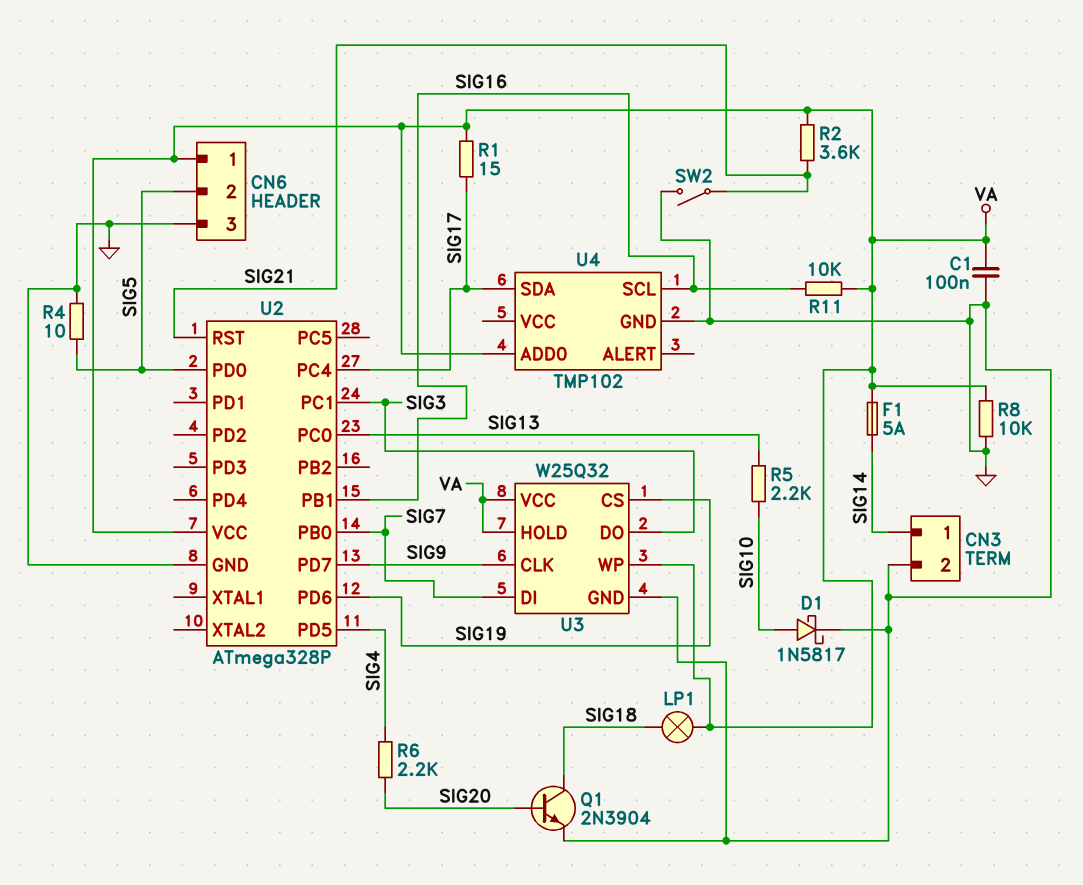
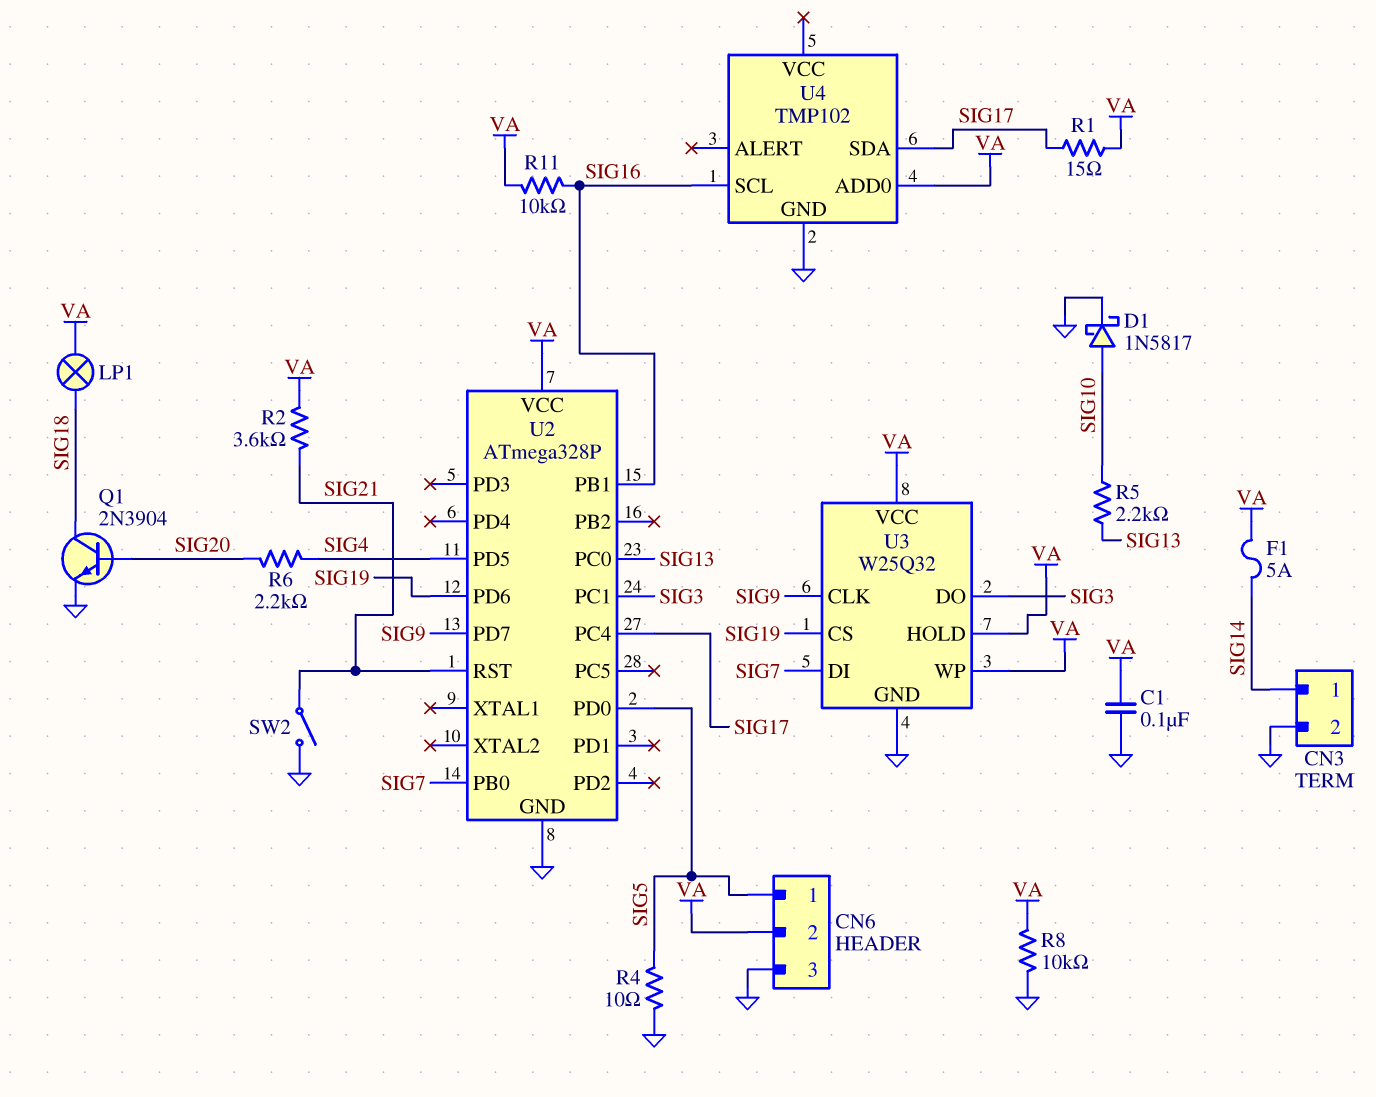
CN6 pin 1: VA -> SIG5
CN6 pin 2: SIG5 -> VA

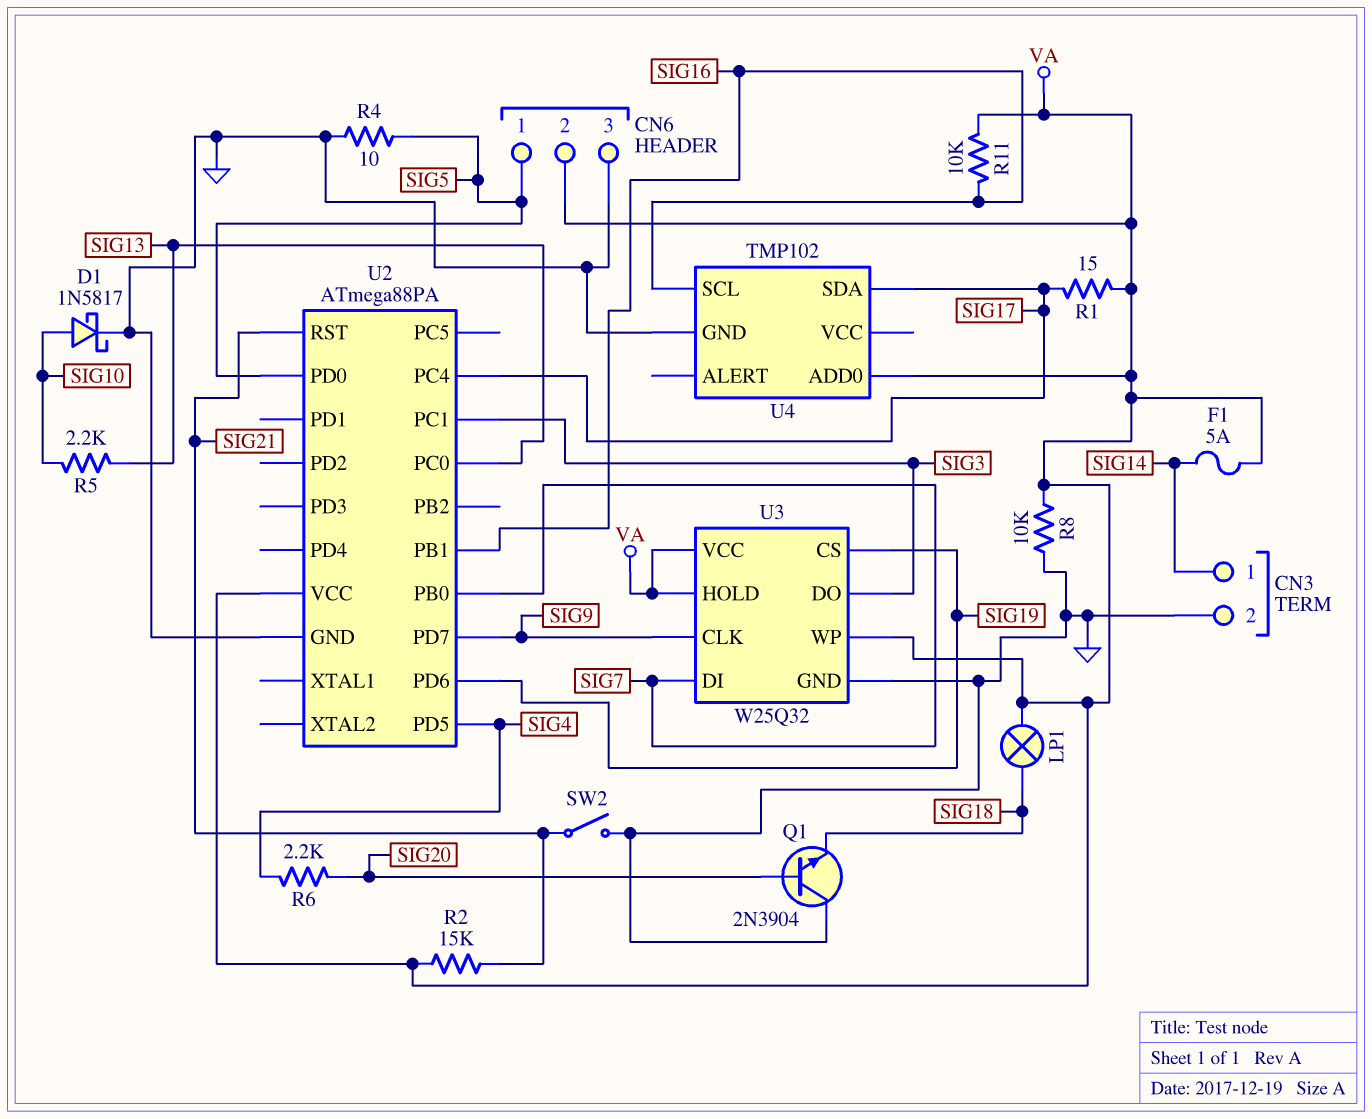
C1: 100nF (GND, VA) -> none
Q1: NPN 2N3904 (B SIG20, C SIG18, E GND) -> NPN 2N3904 (B SIG20, C GND, E SIG18)
R2: 3.6k (SIG21, VA) -> 15k (SIG21, VA)
U2: ATmega328P -> ATmega88PA

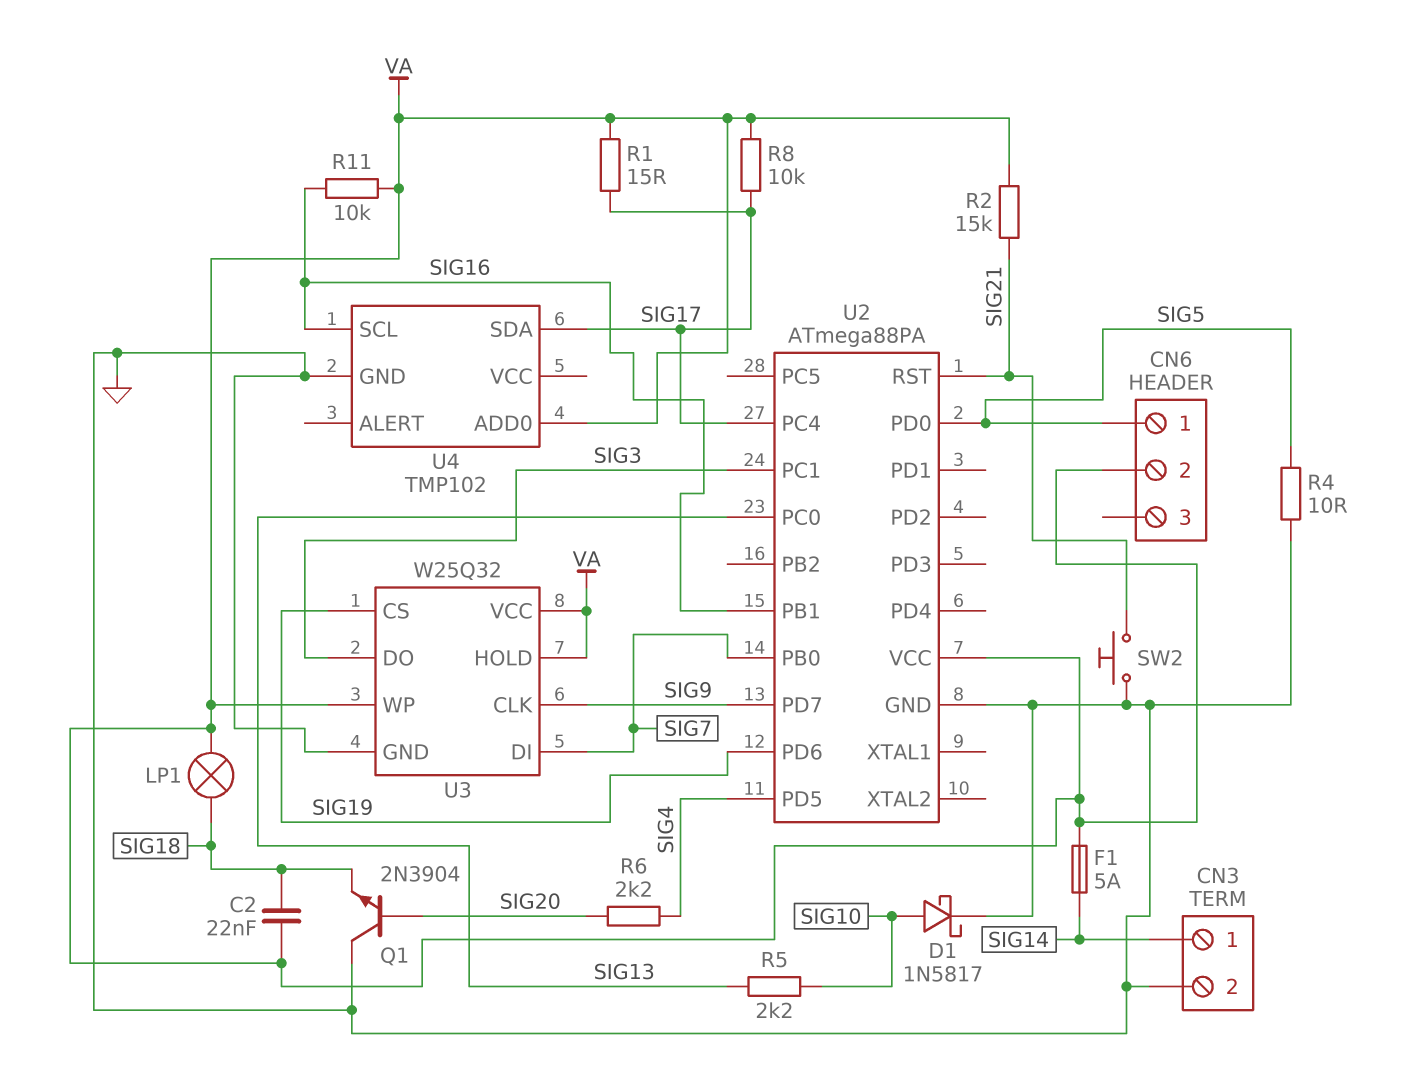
C2: none -> 22nF (SIG18, VA)
CN6 pin 3: GND -> none
R8: 10k (GND, VA) -> 10k (SIG17, VA)
SW2: switch (GND, SIG21) -> button (GND, SIG21)

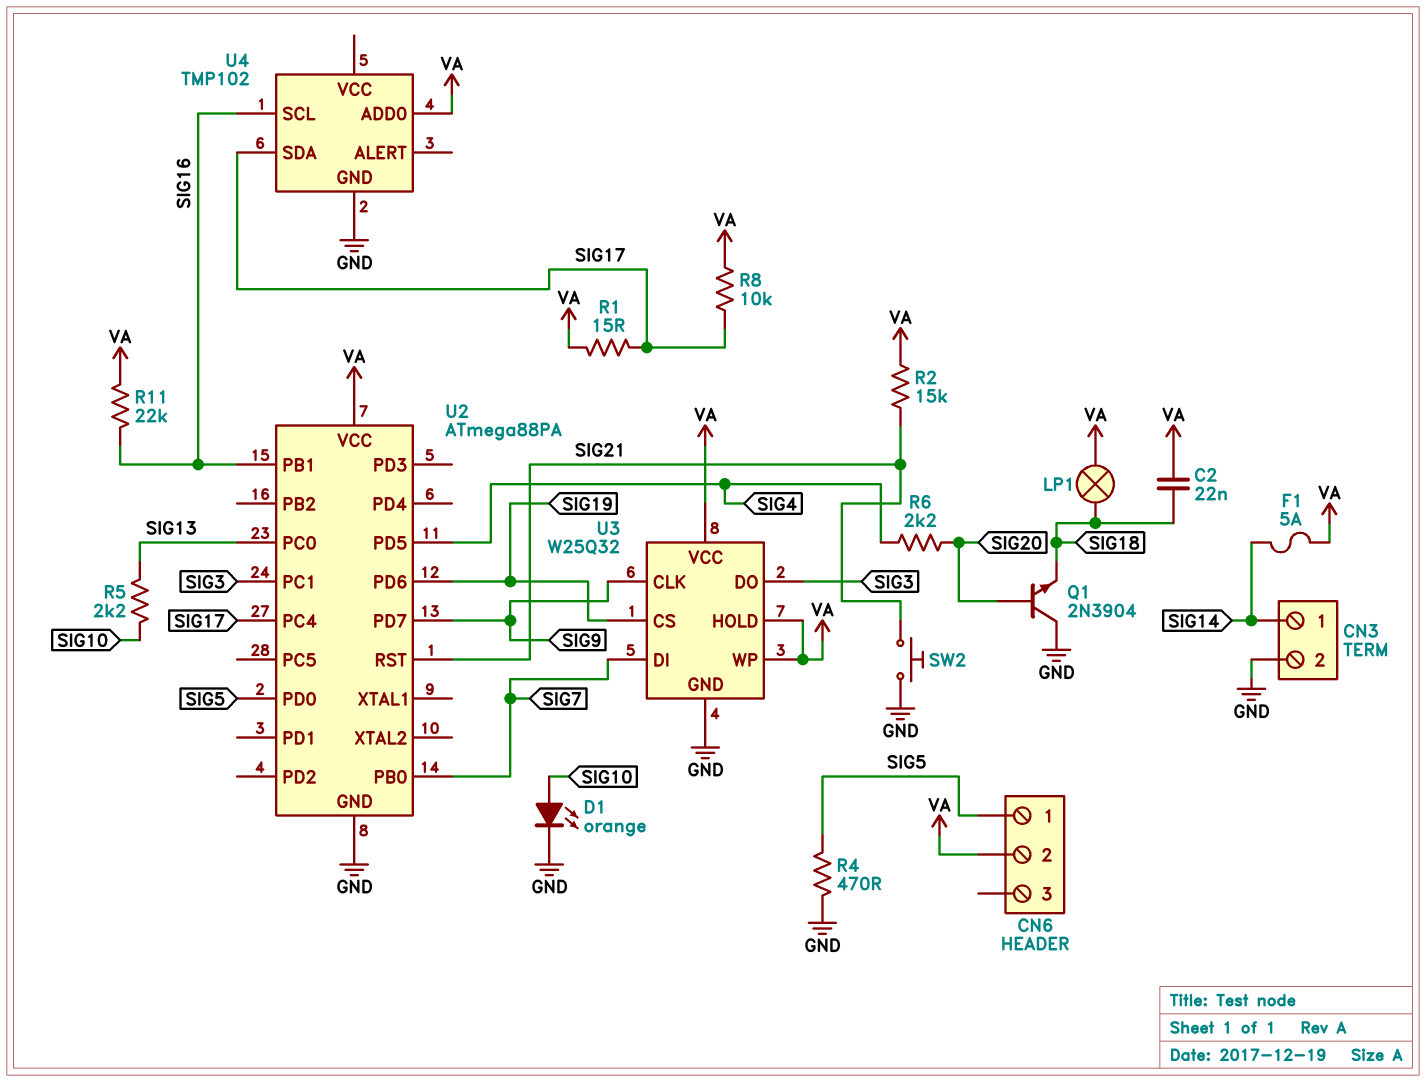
D1: schottky 1N5817 (A SIG10, K GND) -> LED orange (A SIG10, K GND)
R4: 10 (GND, SIG5) -> 470 (GND, SIG5)
R11: 10k (SIG16, VA) -> 22k (SIG16, VA)

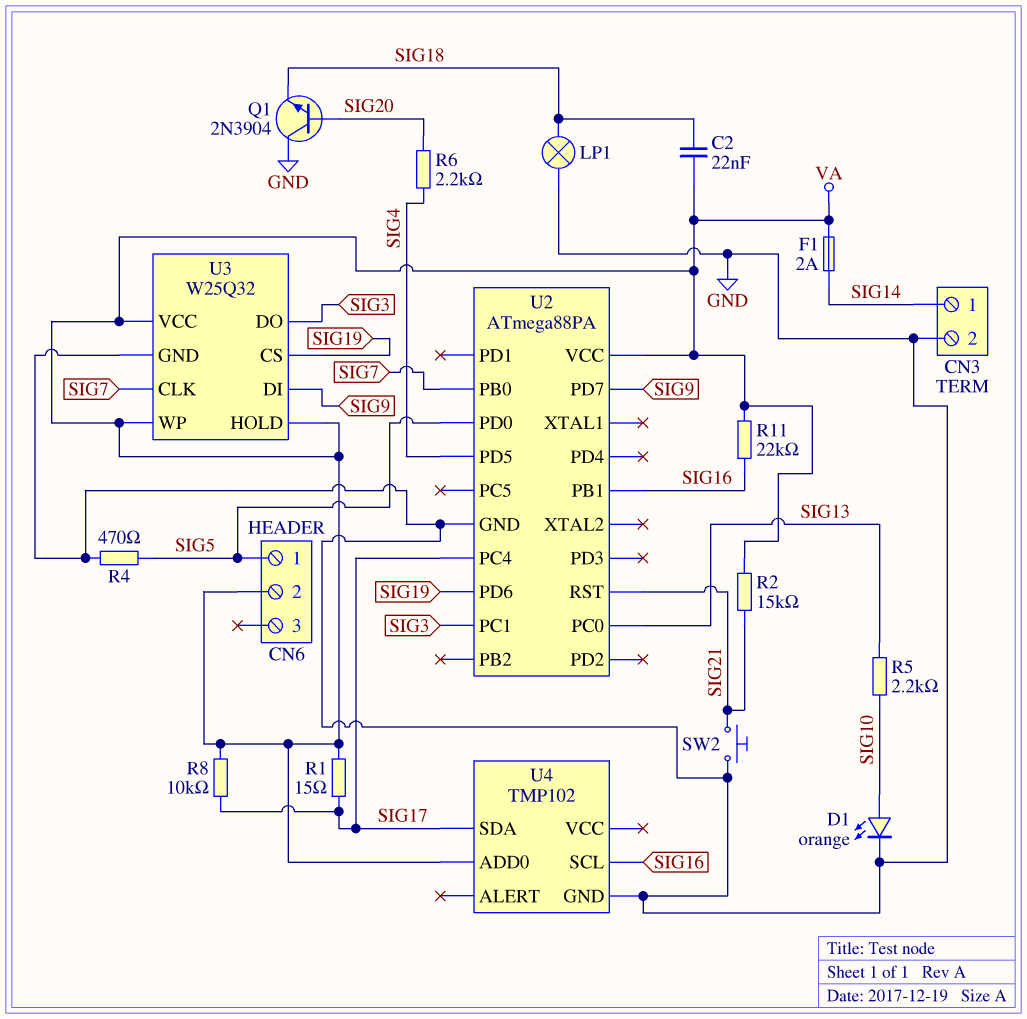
F1: 5A (SIG14, VA) -> 2A (SIG14, VA)
LP1: lamp (SIG18, VA) -> lamp (GND, SIG18)
U3 pin CLK: SIG9 -> SIG7
U3 pin DI: SIG7 -> SIG9

